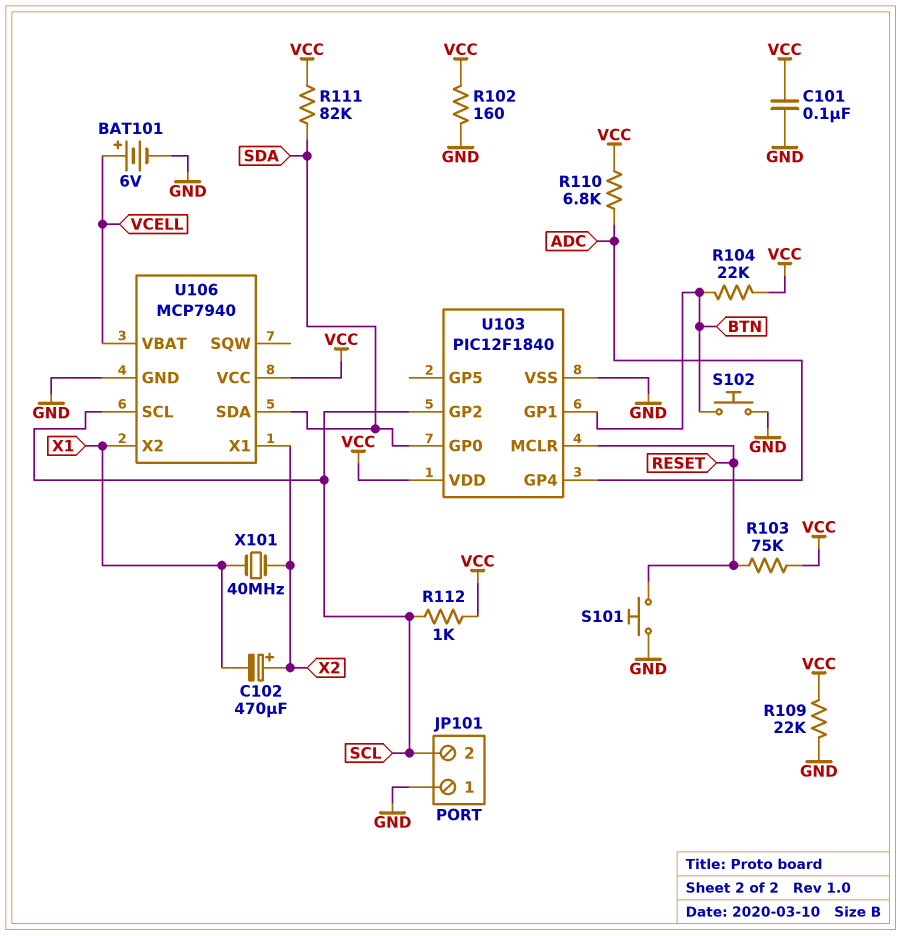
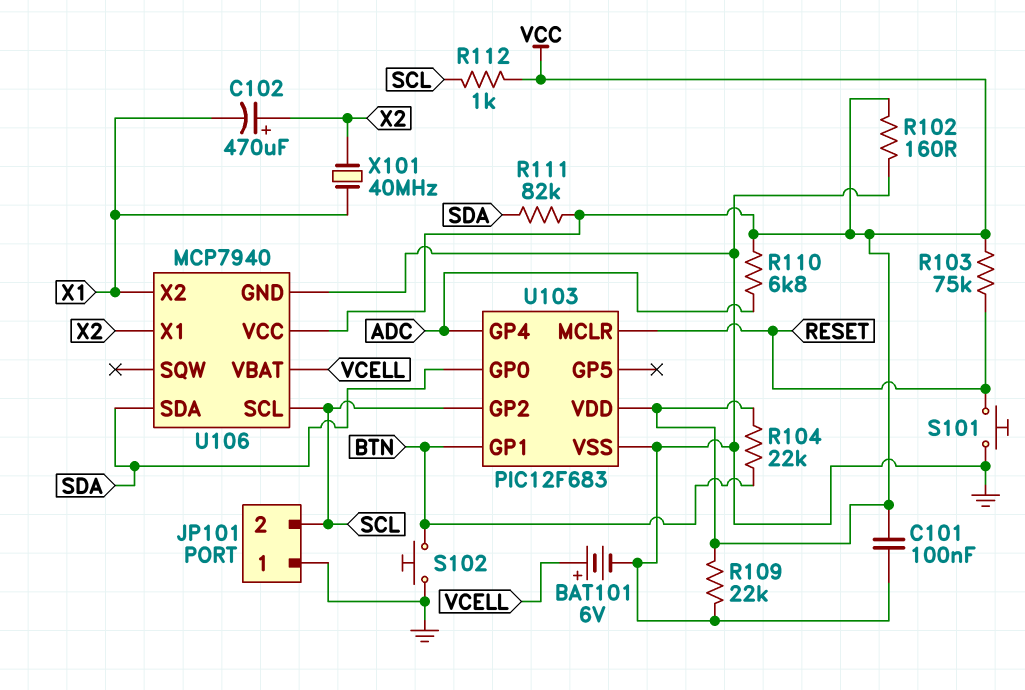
U103: PIC12F1840 -> PIC12F683

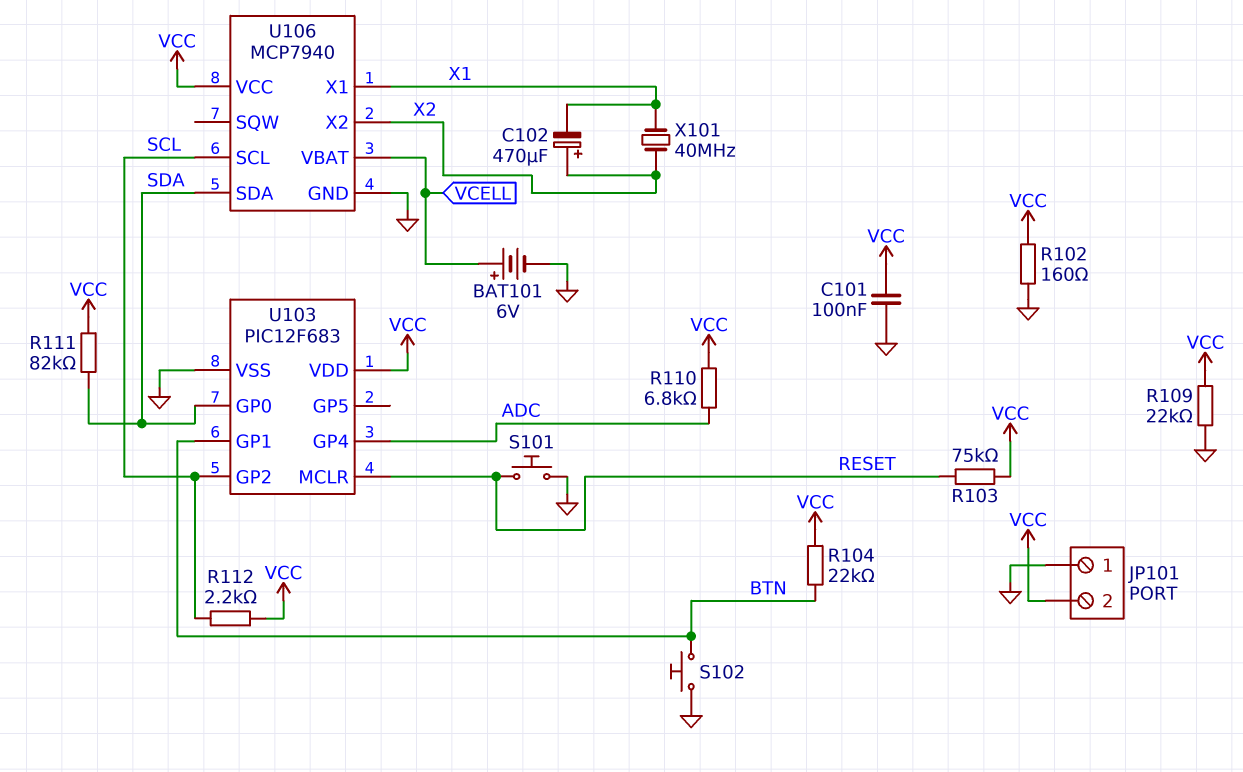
JP101 pin 2: SCL -> VCC
R112: 1k (SCL, VCC) -> 2.2k (SCL, VCC)
U106 pin X1: X2 -> X1
U106 pin X2: X1 -> X2

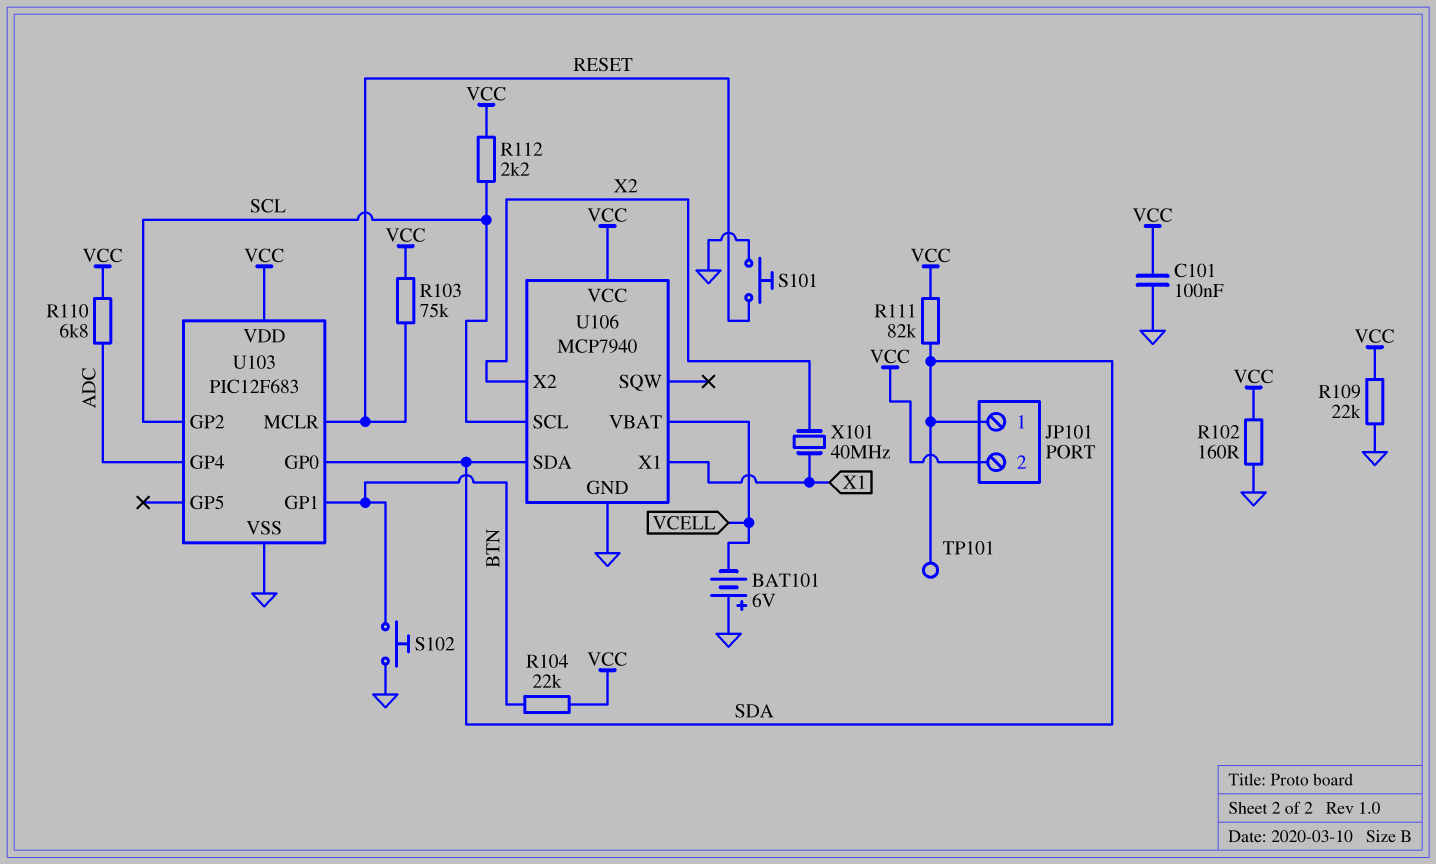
BAT101: 6V (plus VCELL, minus GND) -> 6V (plus GND, minus VCELL)
C102: 470uF (plus X2, minus X1) -> none
JP101 pin 1: GND -> SDA
TP101: none -> test point (SDA)

